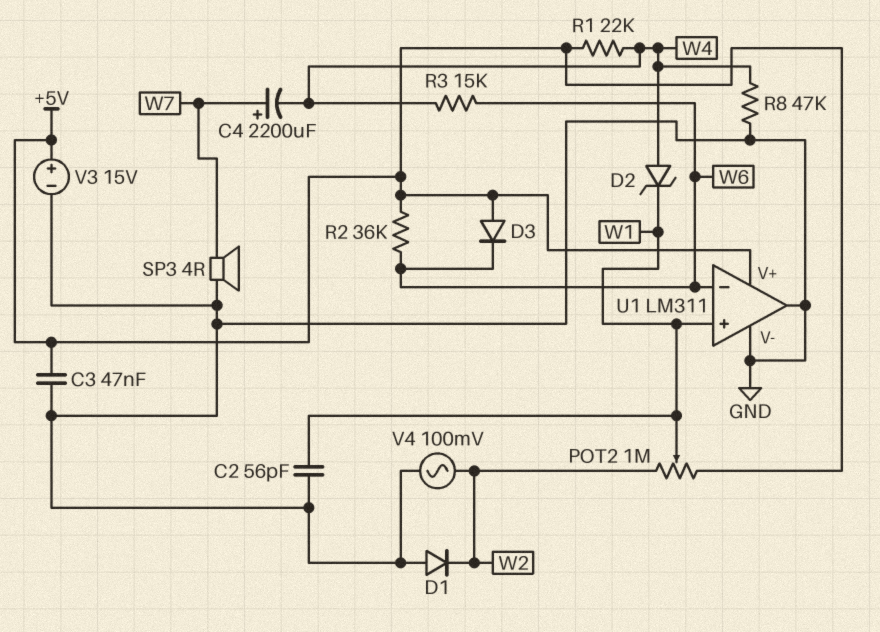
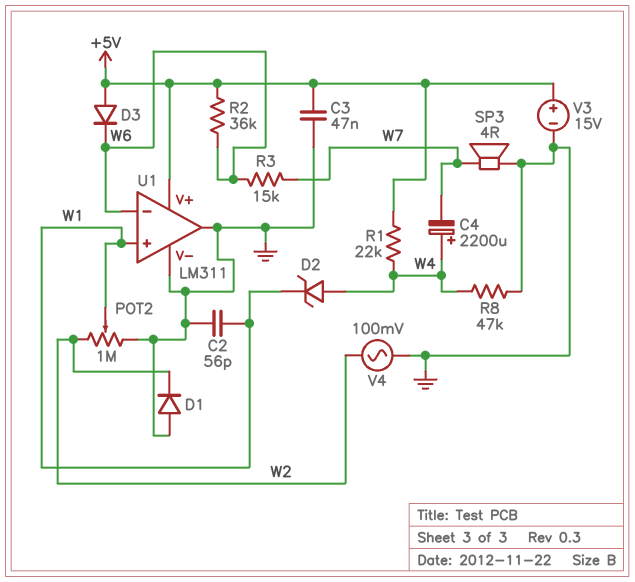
C4: 2200uF (plus W7, minus W4) -> 2200uF (plus W4, minus W7)
POT2: 1M (+5V, W2, wiper W1) -> 1M (GND, W2, wiper W1)
R3: 15k (W4, W6) -> 15k (W6, W7)

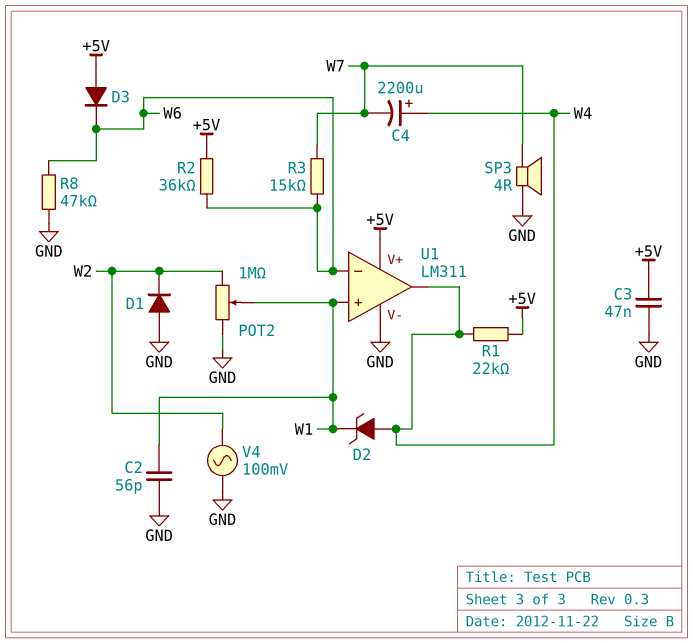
R8: 47k (GND, W4) -> 47k (GND, W6)
U1 pin out: GND -> W4
V3: 15V (plus +5V, minus GND) -> none

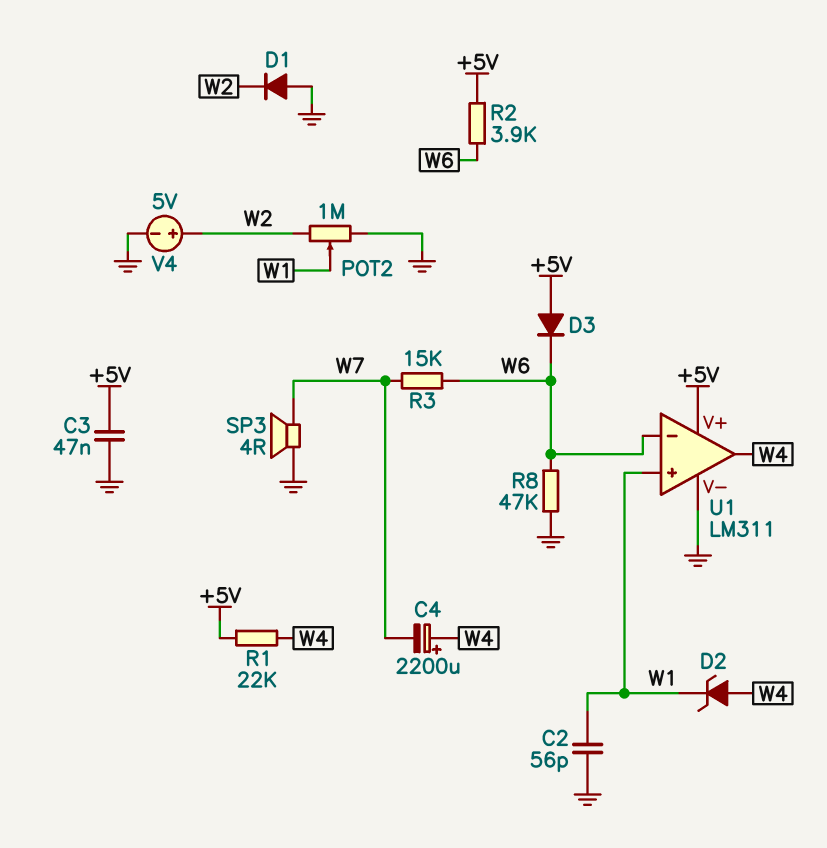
R2: 36k (+5V, W6) -> 3.9k (+5V, W6)
V4: AC 100mV (GND, W2) -> 5V (plus W2, minus GND)

